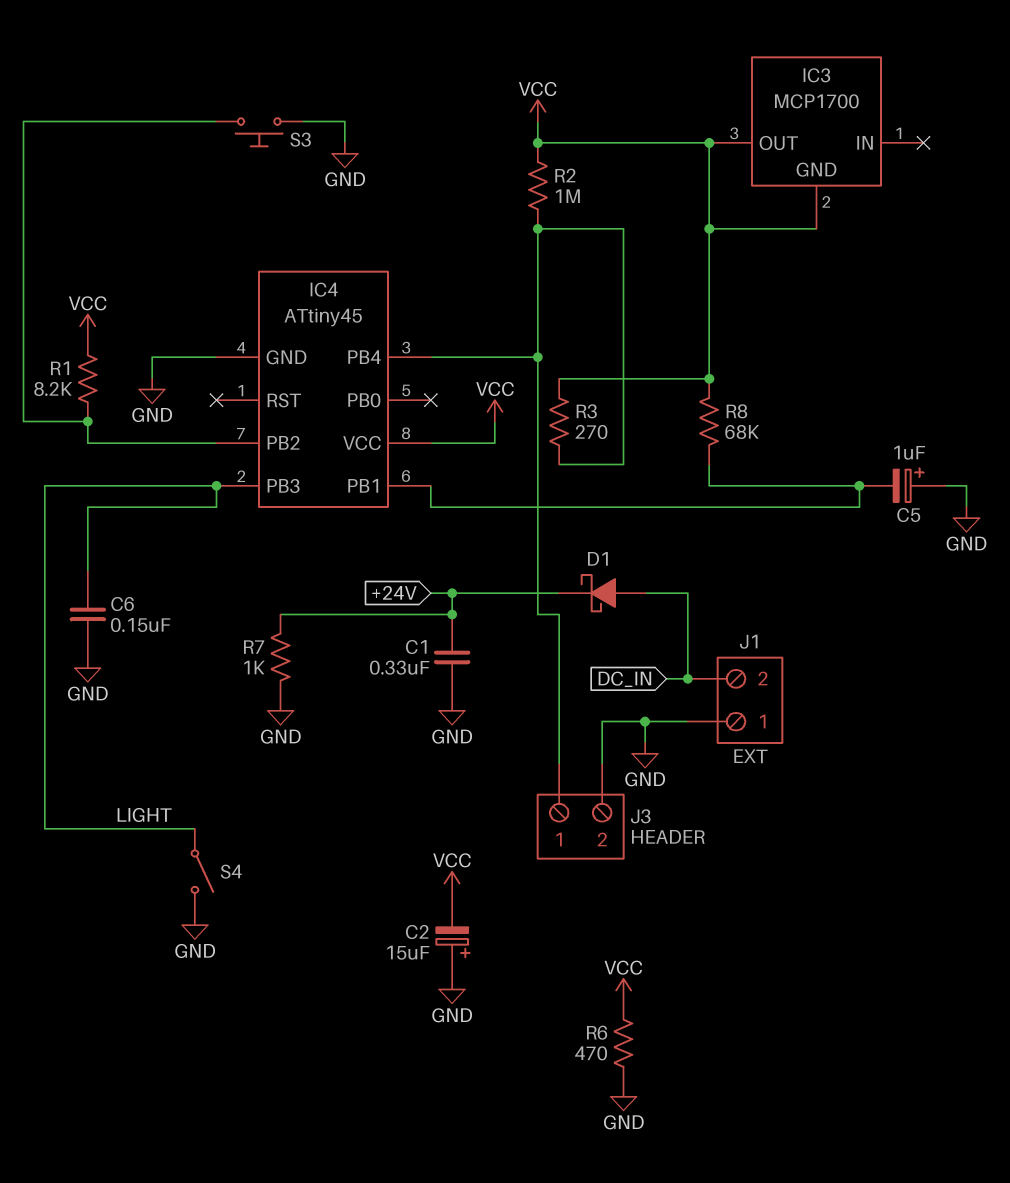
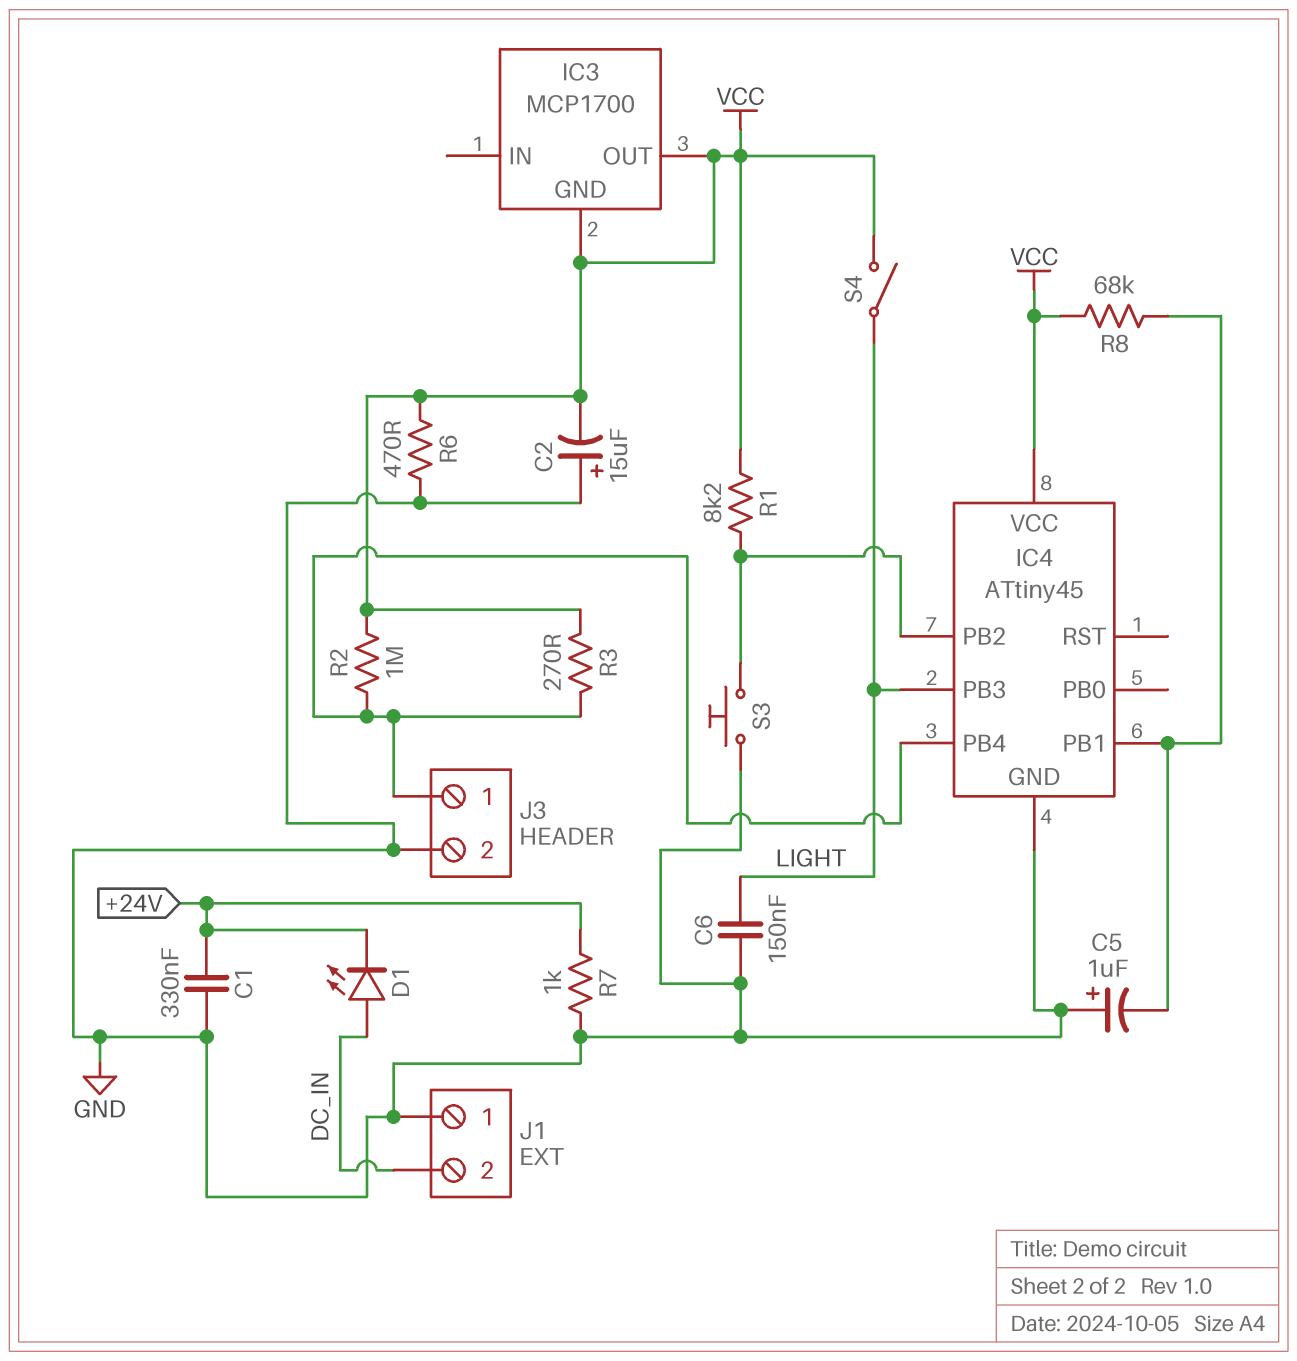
D1: schottky (A DC_IN, K +24V) -> LED (A DC_IN, K +24V)
S4: switch (GND, LIGHT) -> switch (LIGHT, VCC)

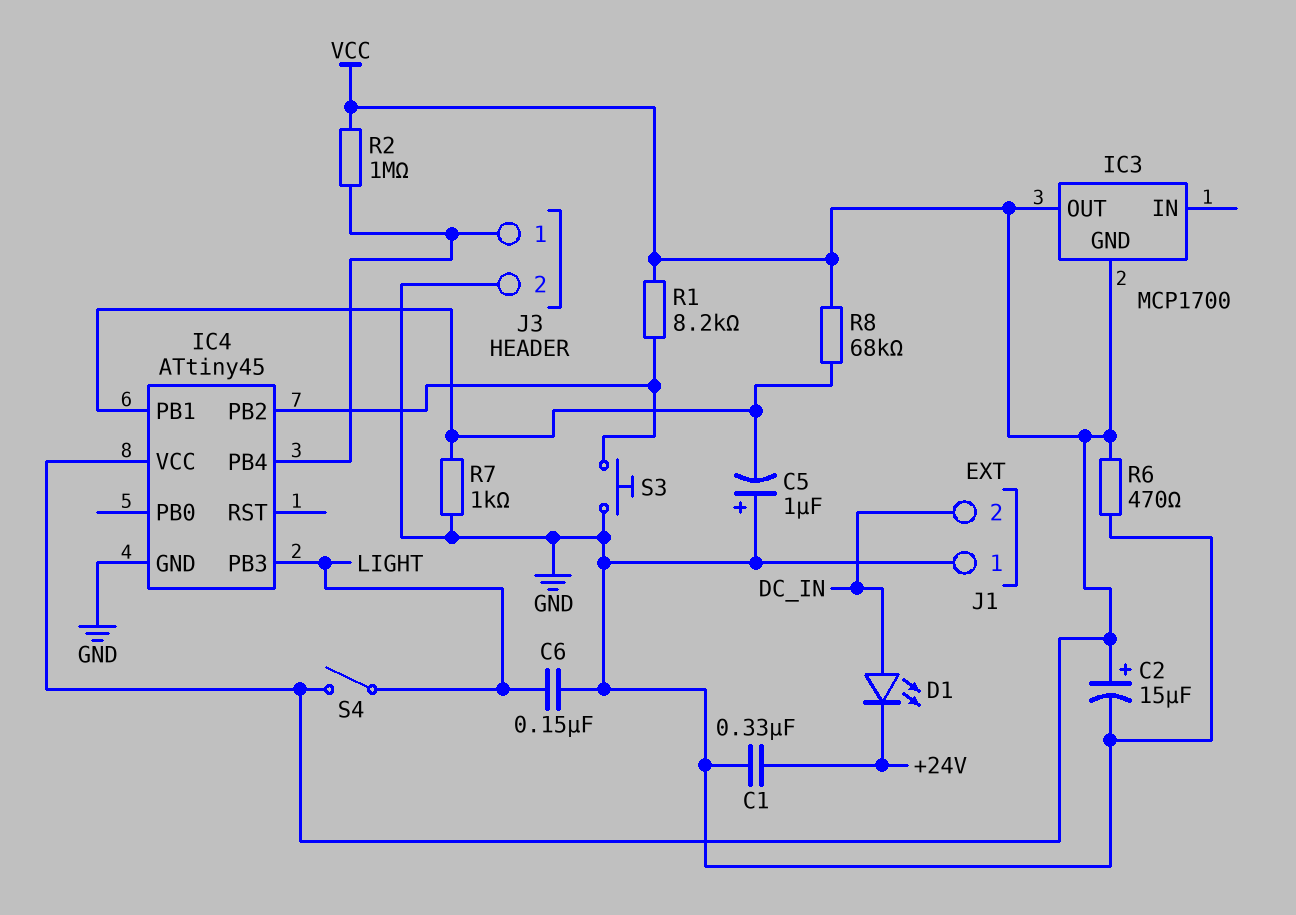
C2: 15uF (plus GND, minus VCC) -> 15uF (plus VCC, minus GND)
R3: 270 (IC4/PB4, VCC) -> none
R7: 1k (+24V, GND) -> 1k (GND, IC4/PB1)

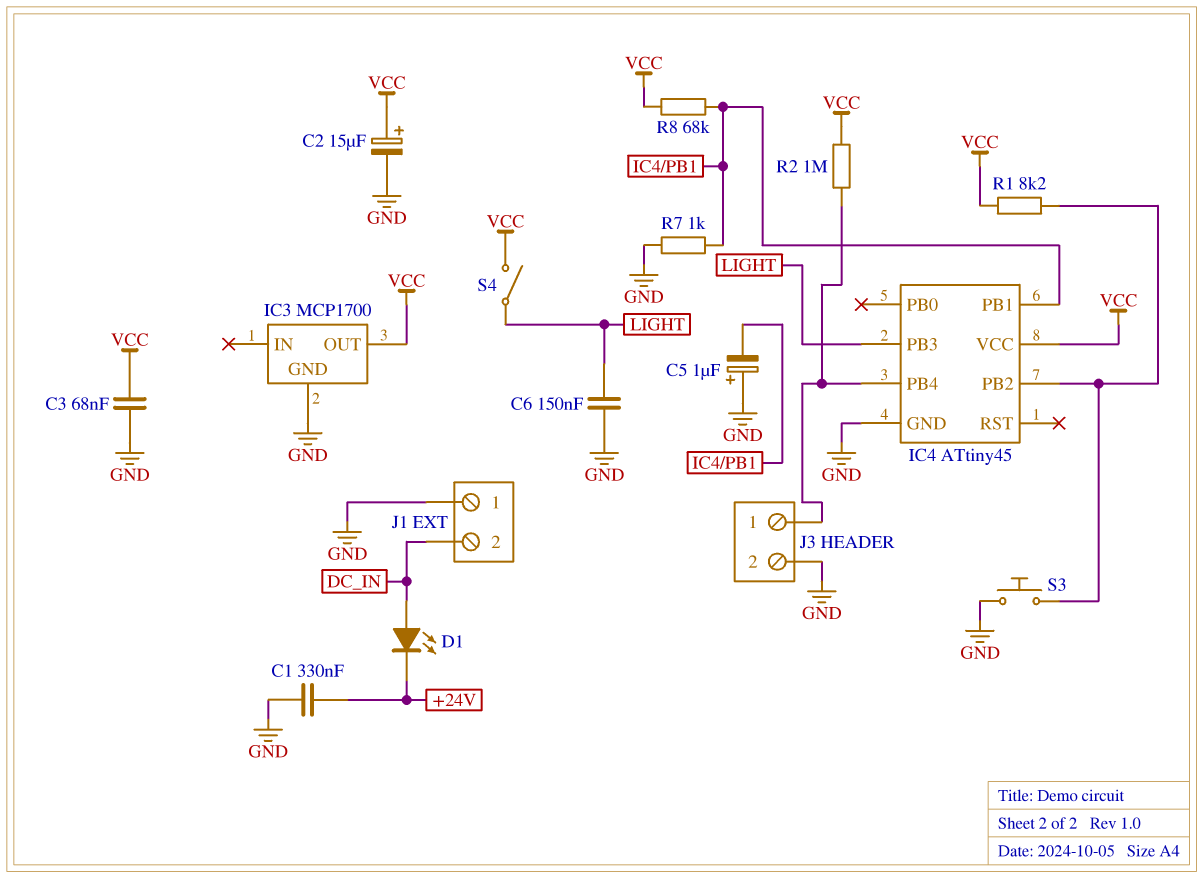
C3: none -> 68nF (GND, VCC)
IC3 pin GND: VCC -> GND
R6: 470 (GND, VCC) -> none

